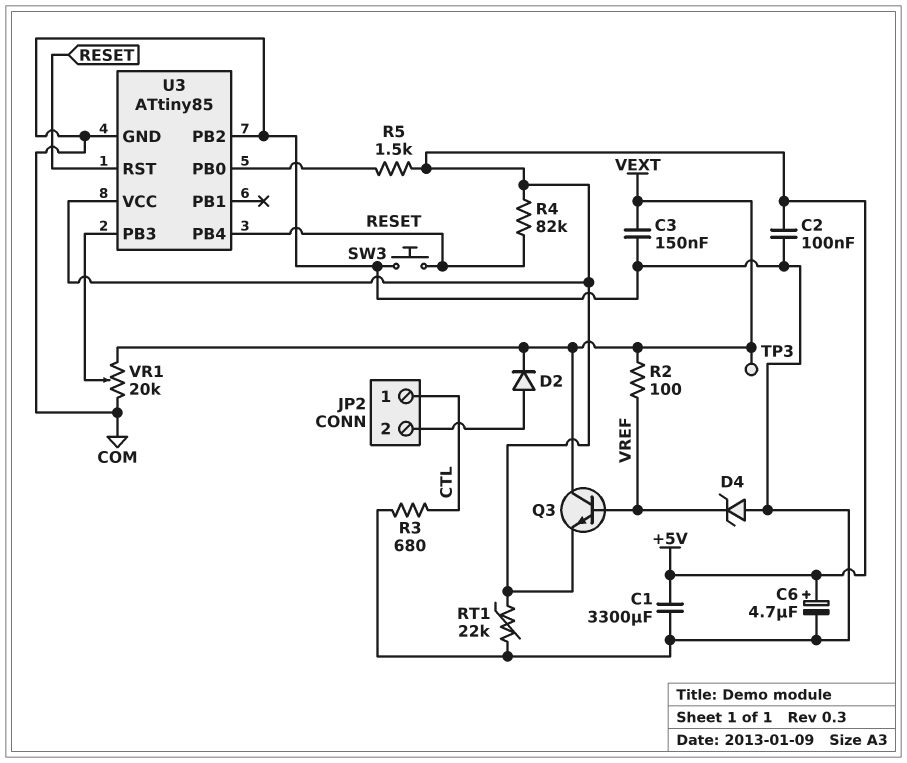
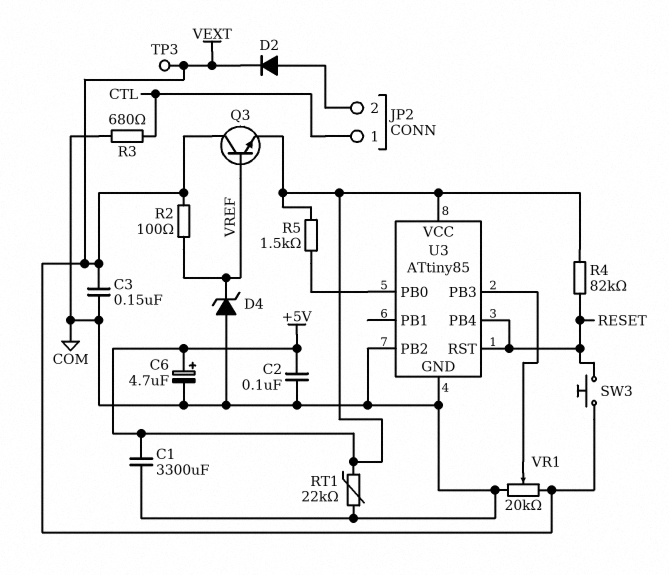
SW3: button (COM, RESET) -> button (RESET, VEXT)

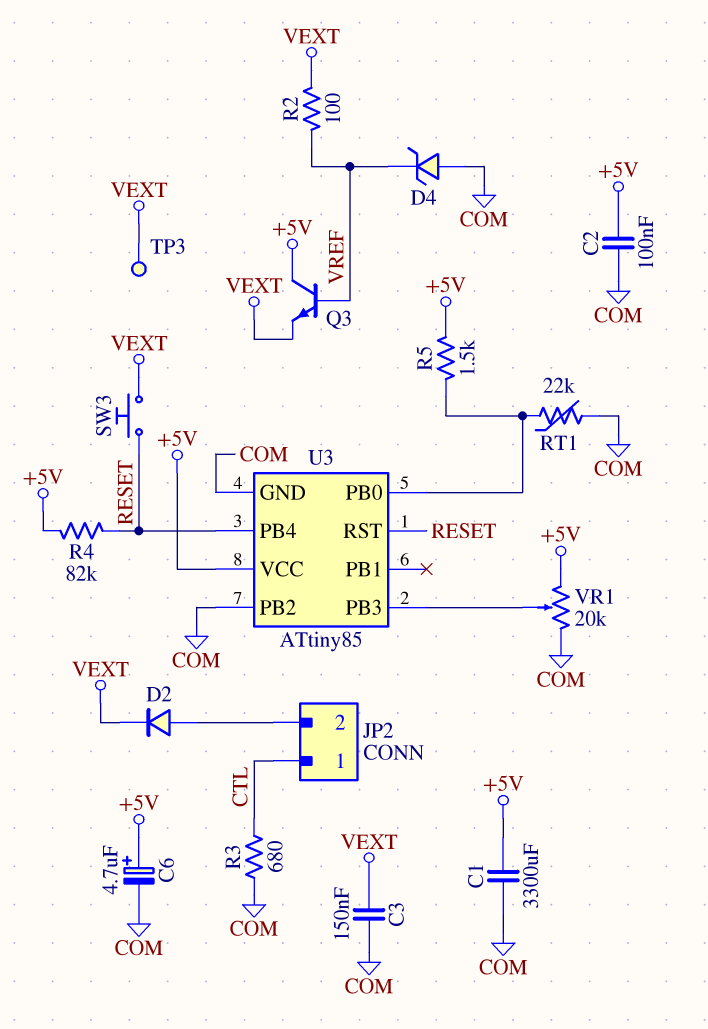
Q3: NPN (B VREF, C VEXT, E +5V) -> NPN (B VREF, C +5V, E VEXT)
RT1: 22k (+5V, COM) -> 22k (COM, U3/PB0)
VR1: 20k (COM, VEXT, wiper U3/PB3) -> 20k (+5V, COM, wiper U3/PB3)

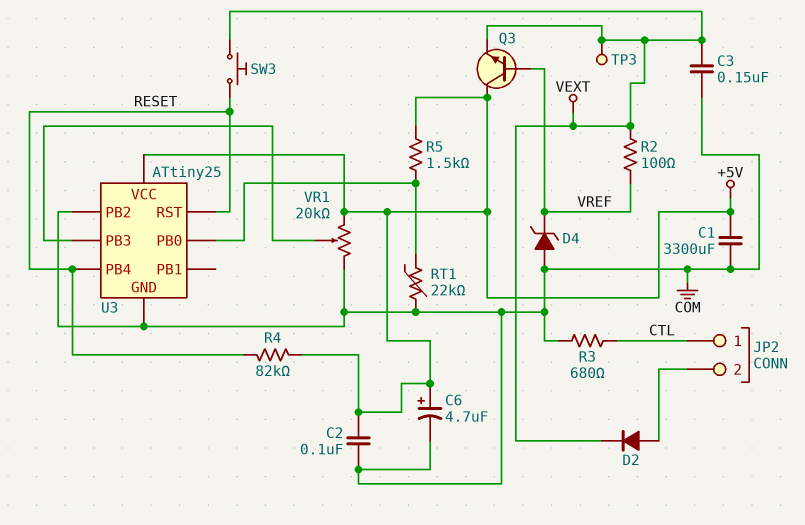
U3: ATtiny85 -> ATtiny25

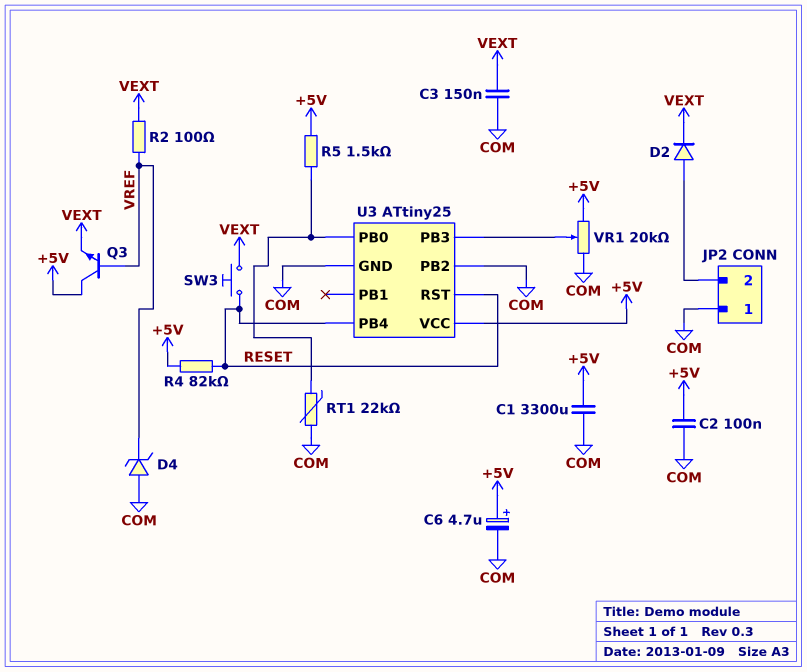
JP2 pin 1: CTL -> COM
R3: 680 (COM, CTL) -> none
TP3: test point (VEXT) -> none

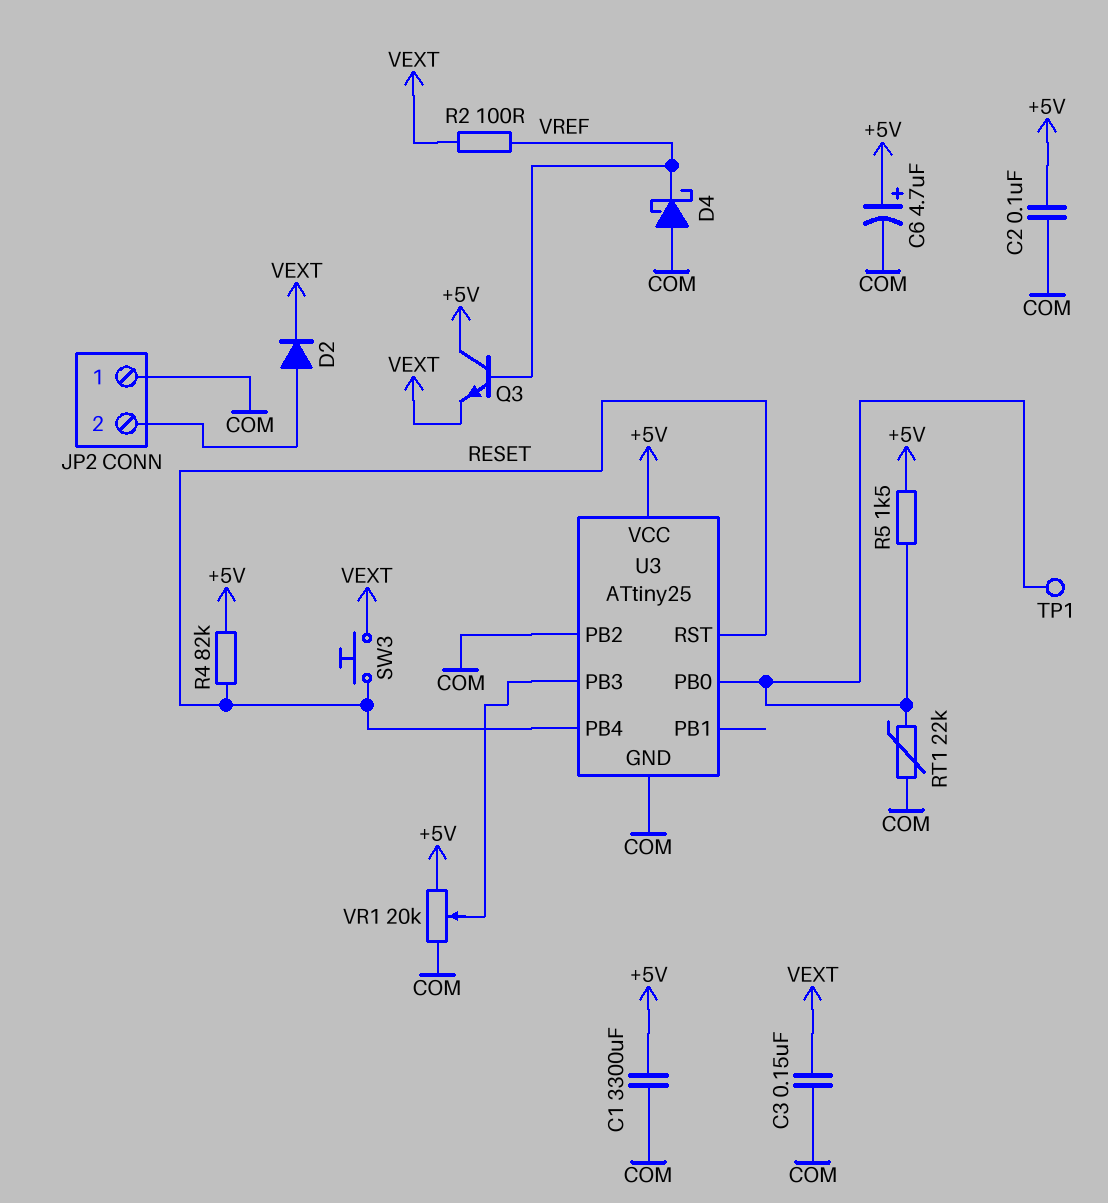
D4: zener (A COM, K VREF) -> schottky (A COM, K VREF)
TP1: none -> test point (U3/PB0)

